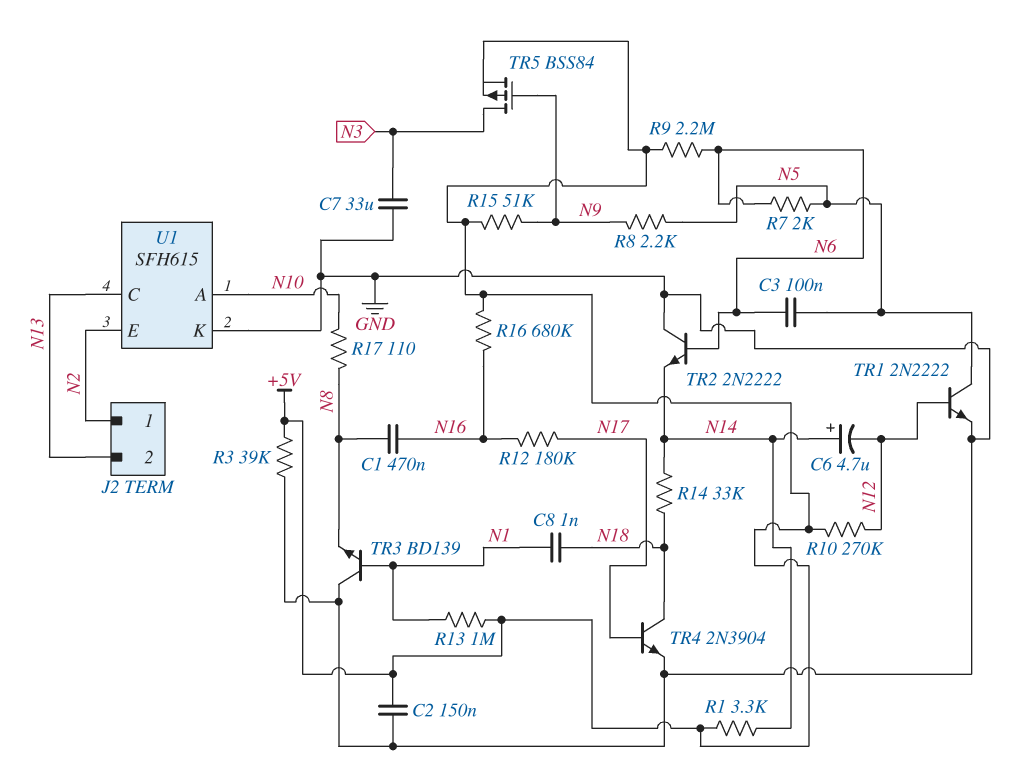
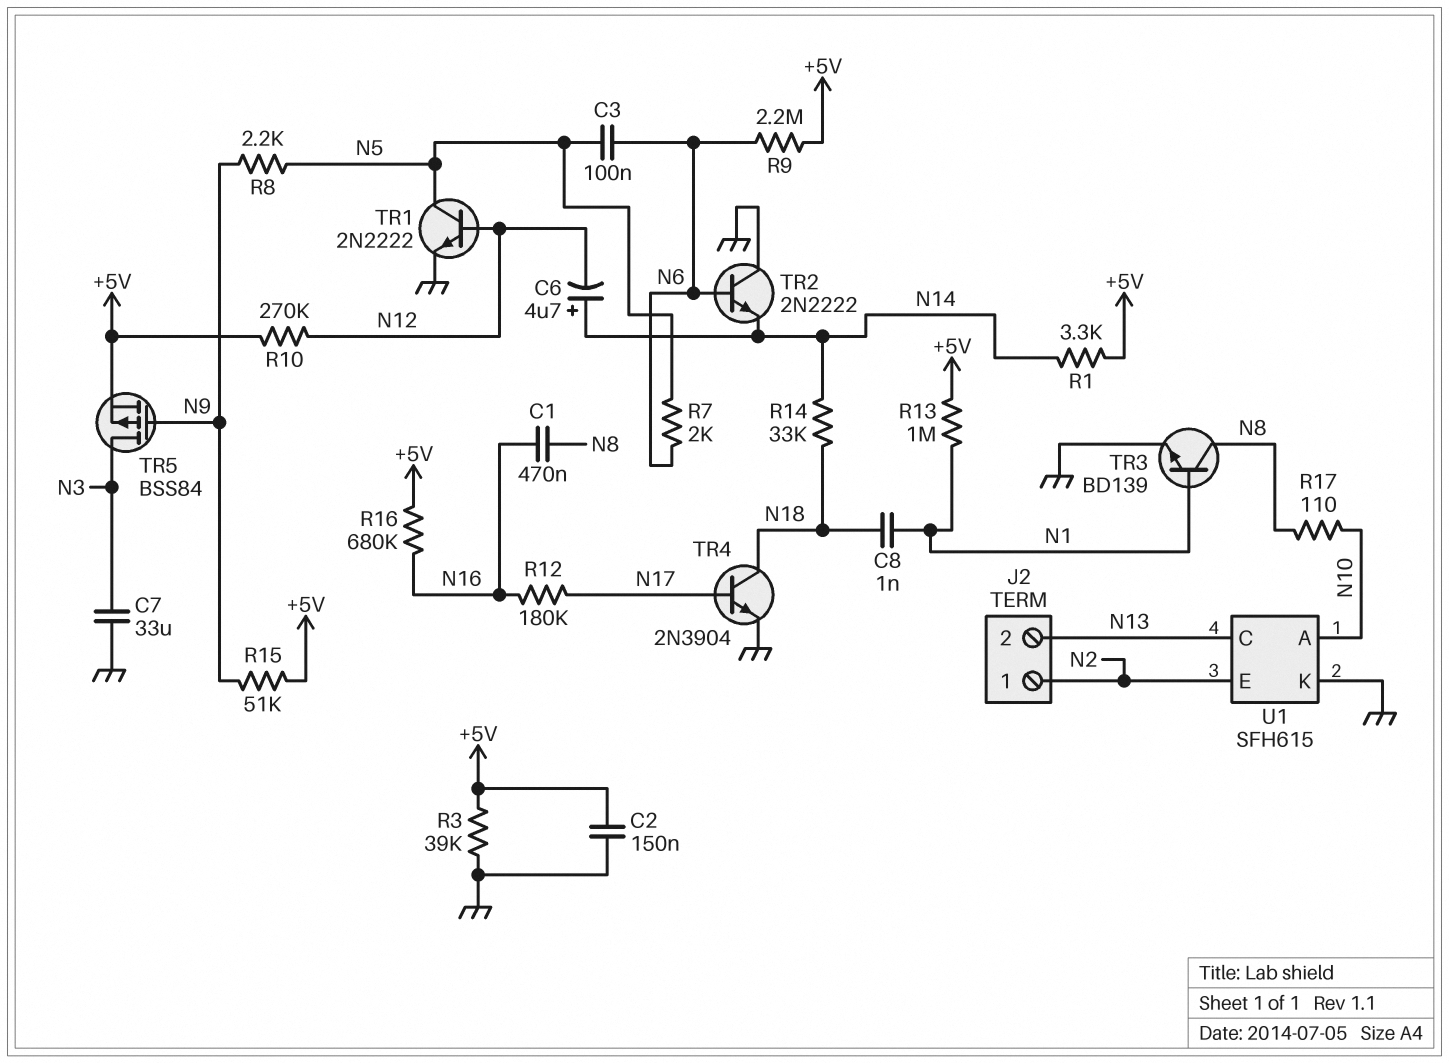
TR3: NPN BD139 (B N1, C GND, E N8) -> NPN BD139 (B N1, C N8, E GND)

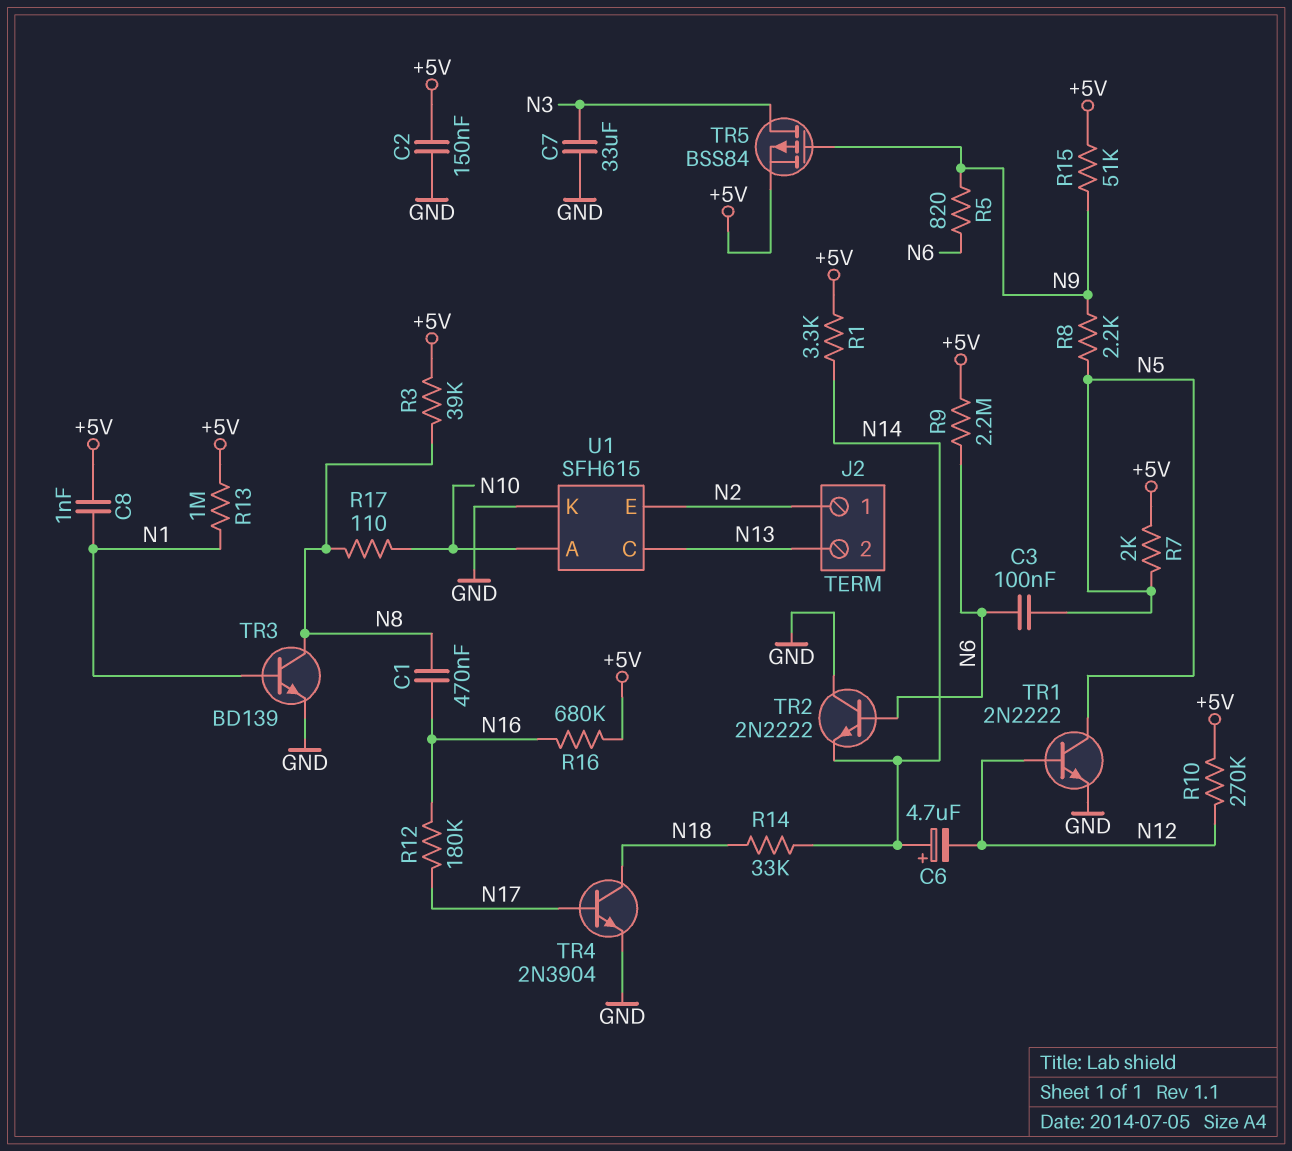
C8: 1nF (N1, N18) -> 1nF (+5V, N1)
R3: 39k (+5V, GND) -> 39k (+5V, N8)
R5: none -> 820 (N6, N9)
R7: 2k (N5, N6) -> 2k (+5V, N5)

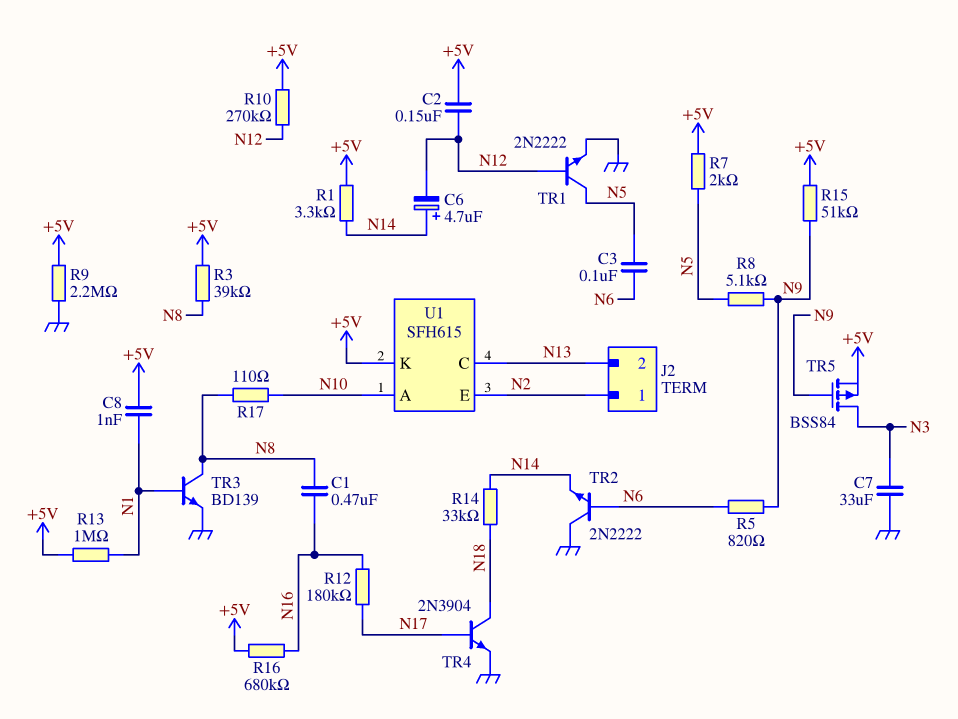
C2: 150nF (+5V, GND) -> 150nF (+5V, N12)
R8: 2.2k (N5, N9) -> 5.1k (N5, N9)
R9: 2.2M (+5V, N6) -> 2.2M (+5V, GND)
U1 pin K: GND -> +5V

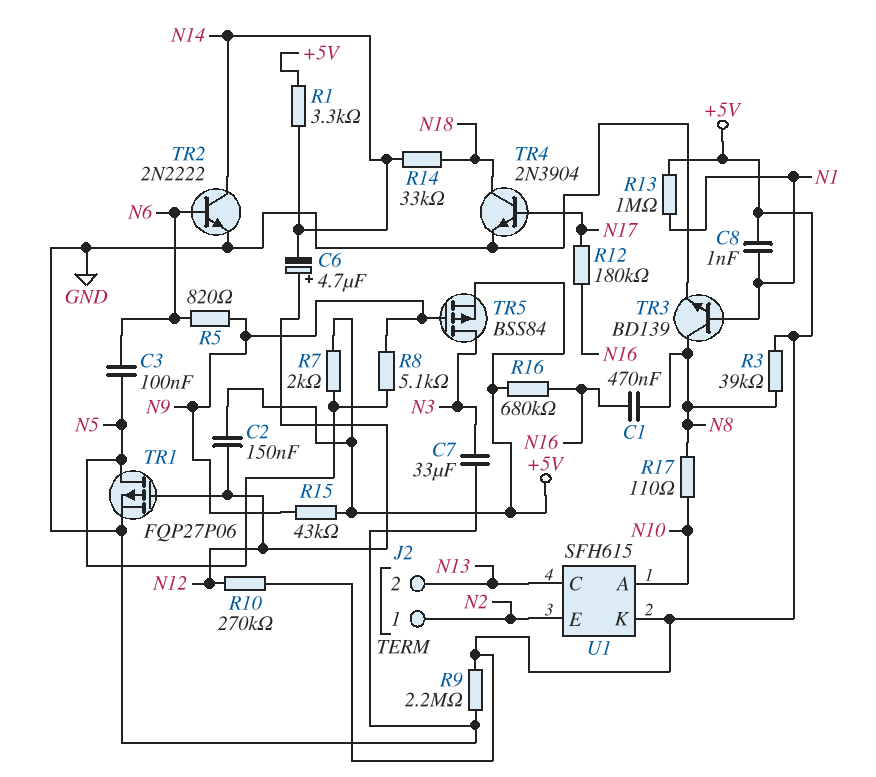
C6: 4.7uF (plus N14, minus N12) -> 4.7uF (plus N12, minus N14)
R15: 51k (+5V, N9) -> 43k (+5V, N9)
TR1: NPN 2N2222 (B N12, C N5, E GND) -> PMOS FQP27P06 (G N12, D N5, S GND)
TR2: NPN 2N2222 (B N6, C GND, E N14) -> NPN 2N2222 (B N6, C N14, E GND)

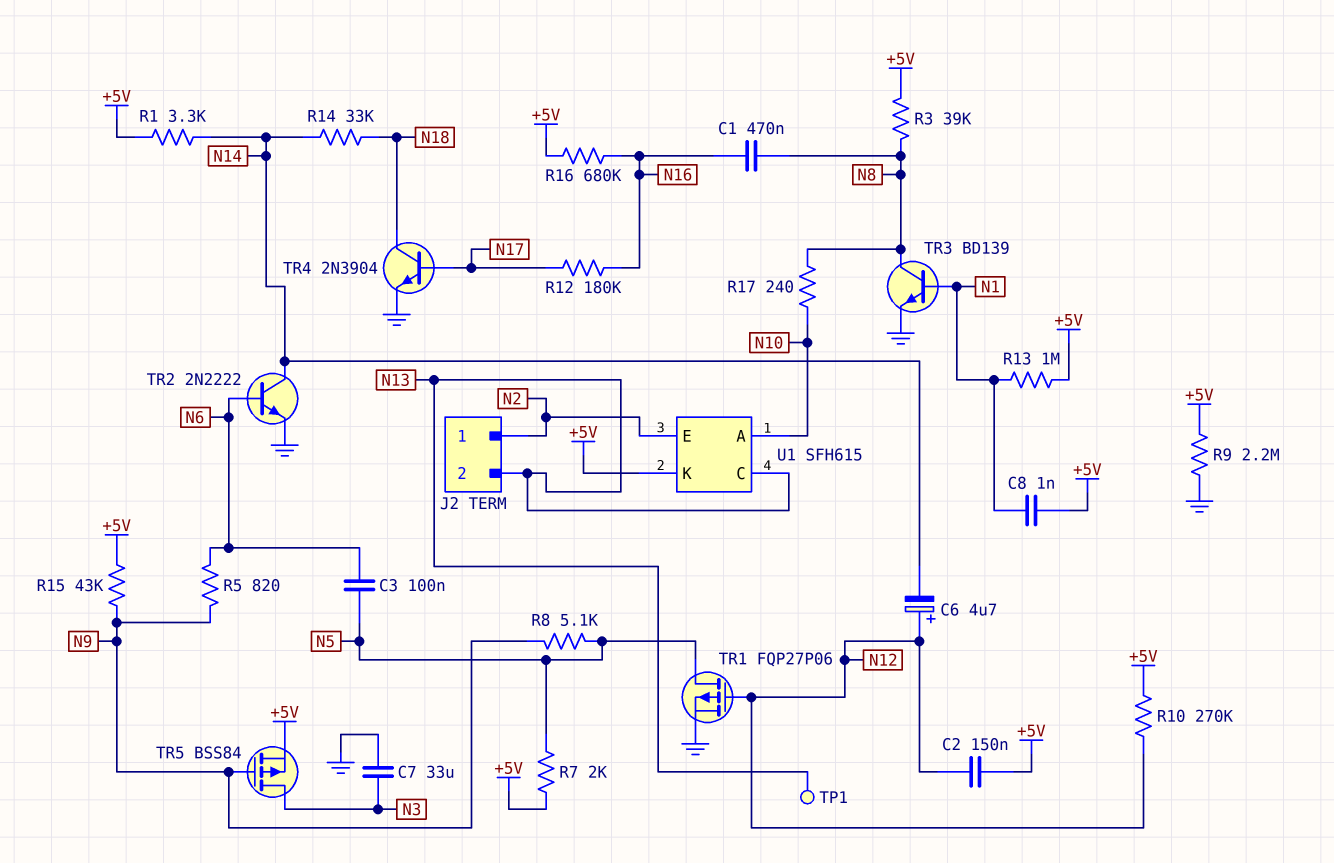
R17: 110 (N8, N10) -> 240 (N8, N10)
TP1: none -> test point (N13)

